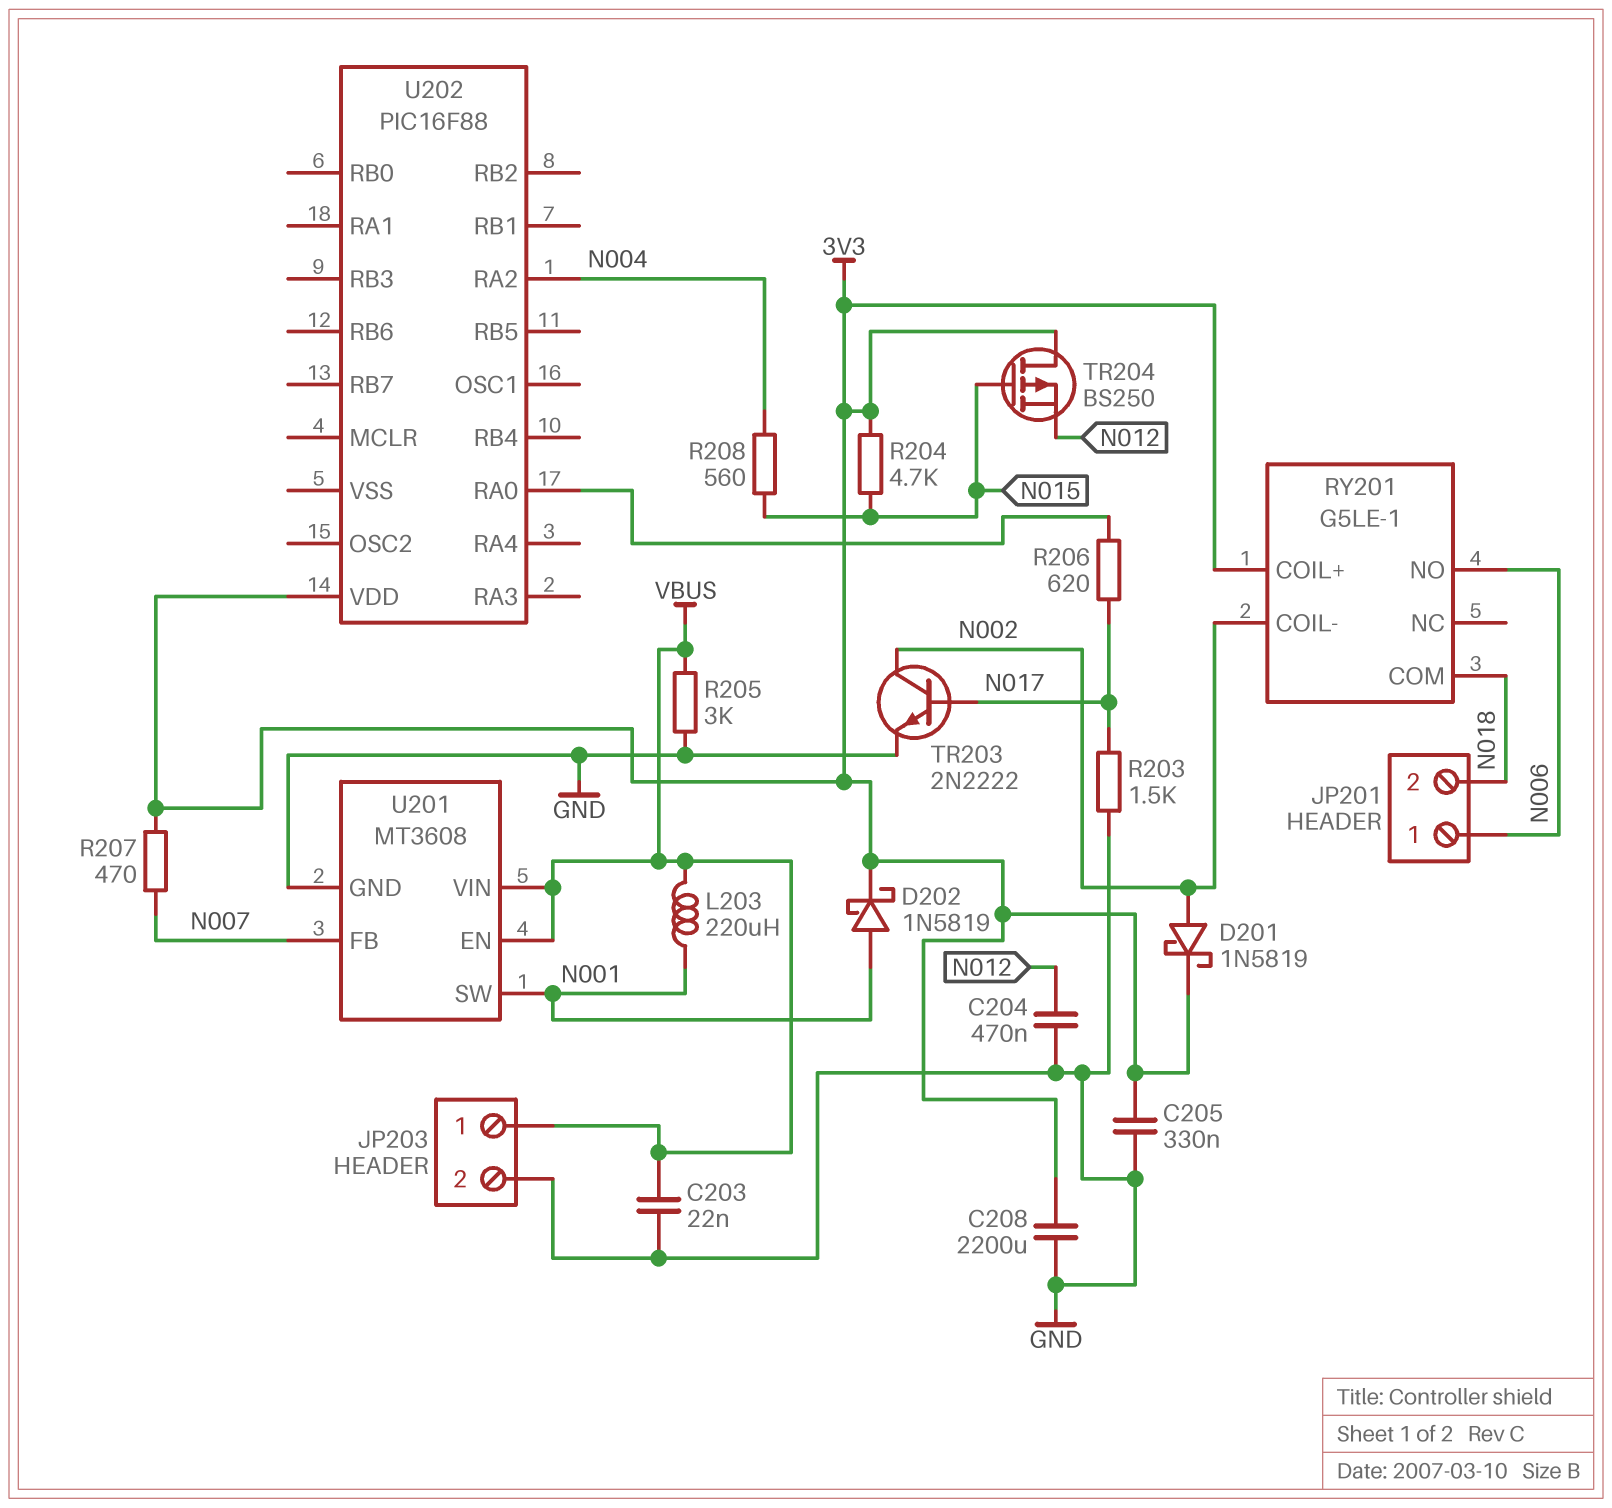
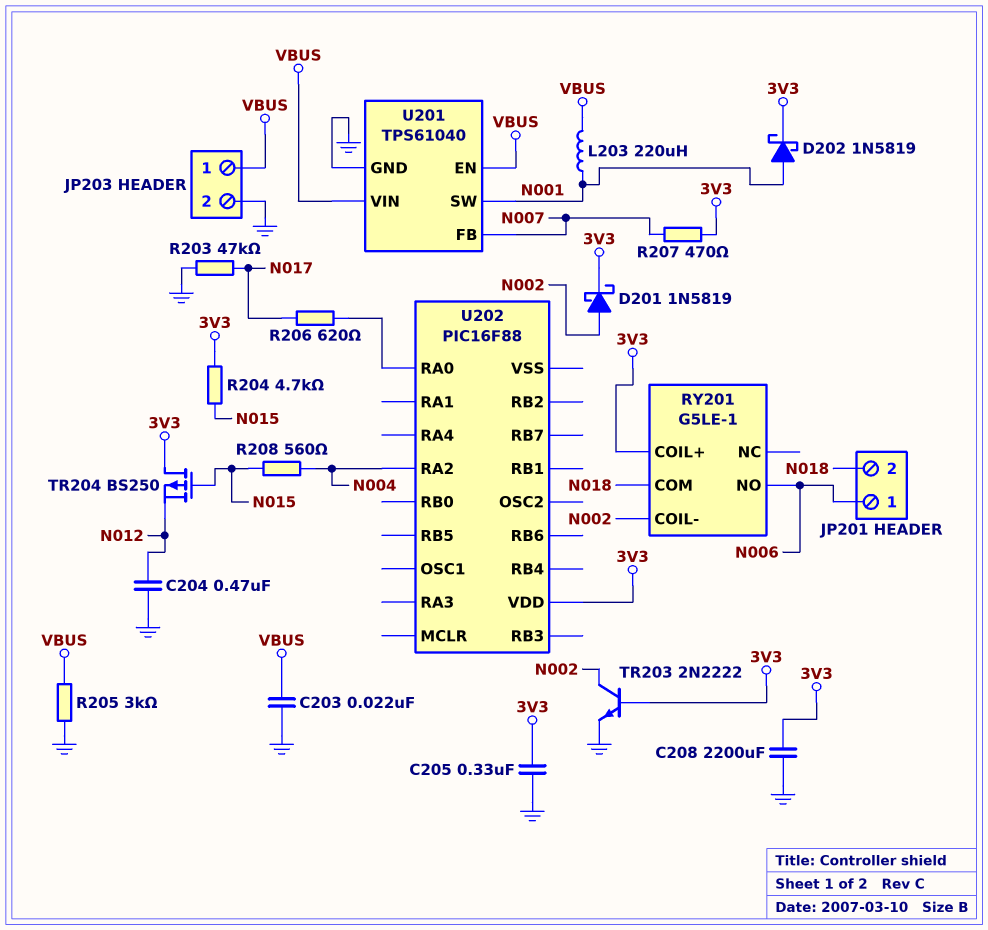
R203: 1.5k (GND, N017) -> 47k (GND, N017)
TR203: NPN 2N2222 (B N017, C N002, E GND) -> NPN 2N2222 (B 3V3, C N002, E GND)
U201: MT3608 -> TPS61040

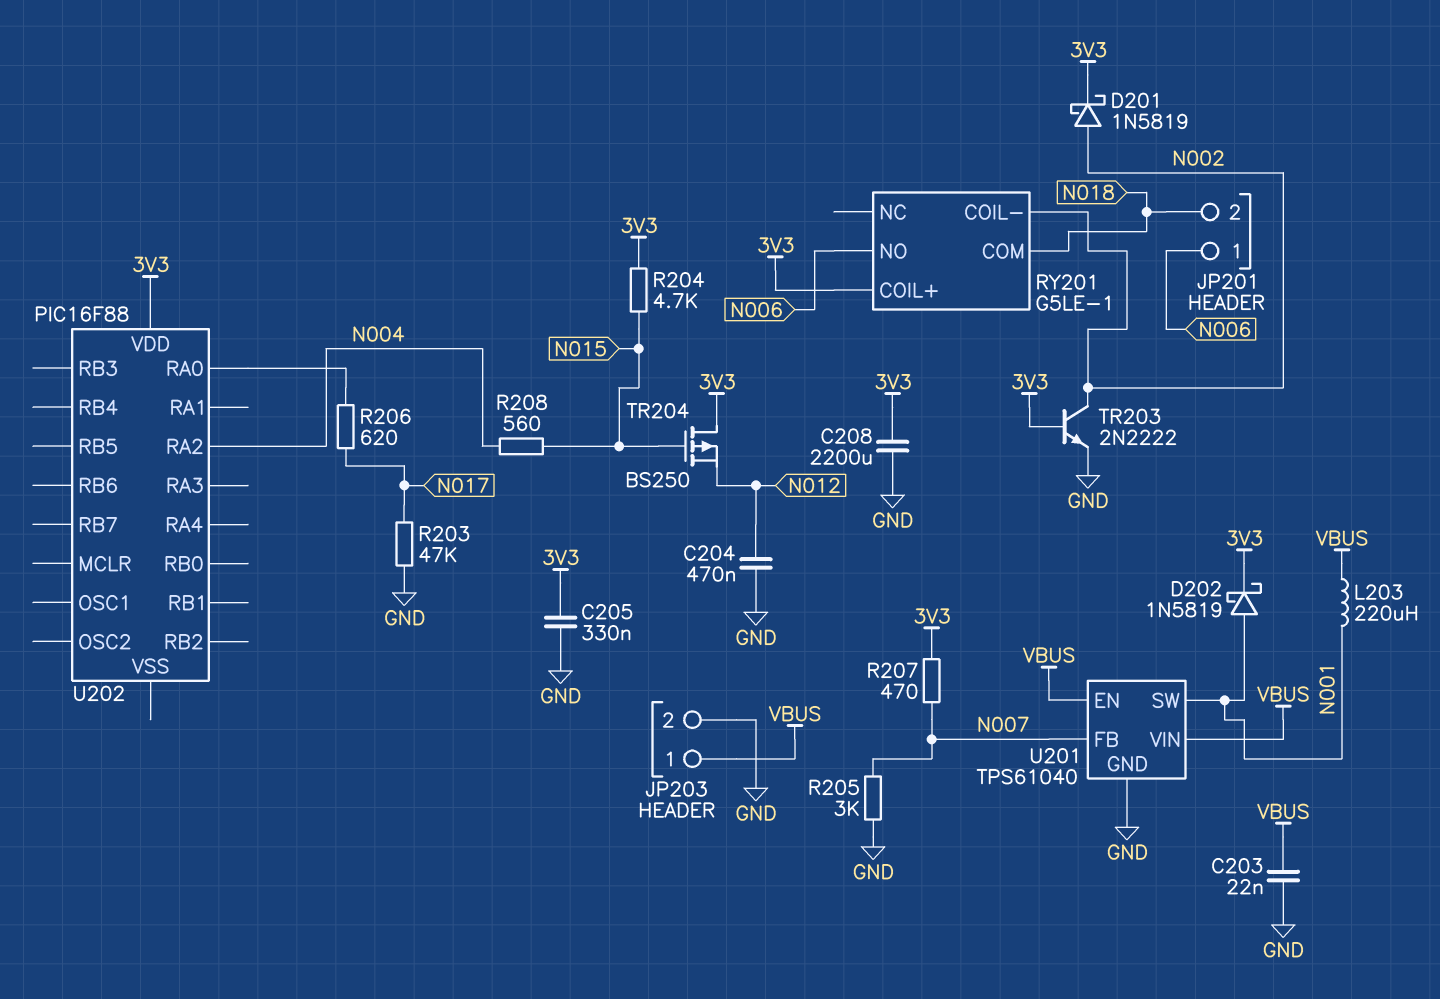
R205: 3k (GND, VBUS) -> 3k (GND, N007)

